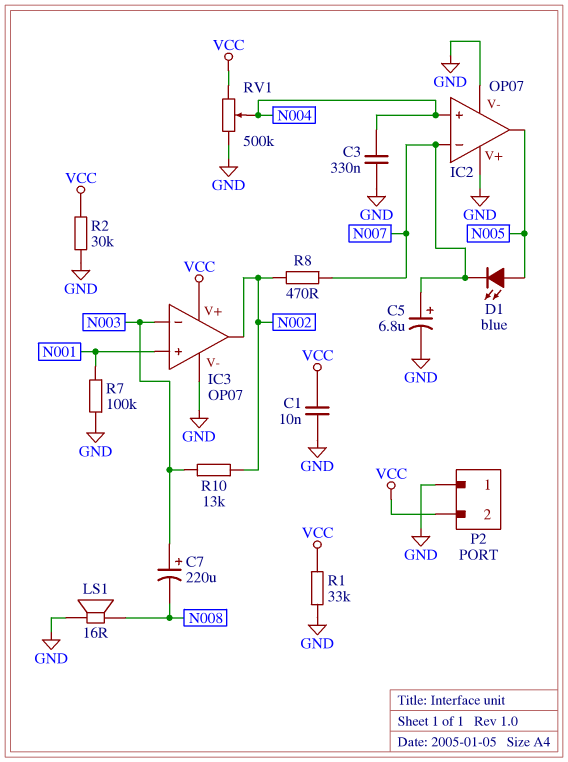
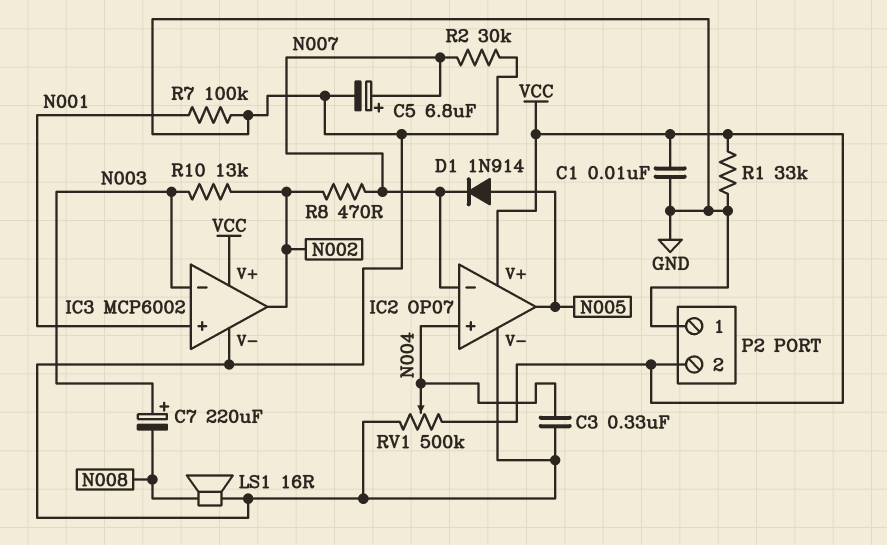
D1: LED blue (A N005, K N007) -> diode 1N914 (A N005, K N007)
IC2 pin V+: GND -> VCC
IC3: OP07 -> MCP6002
R2: 30k (GND, VCC) -> 30k (GND, N007)

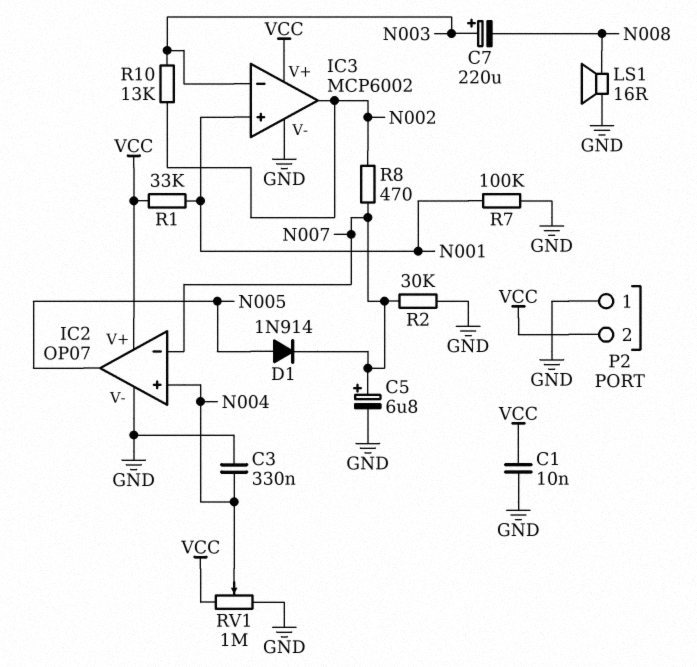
R1: 33k (GND, VCC) -> 33k (N001, VCC)
RV1: 500k (GND, VCC, wiper N004) -> 1M (GND, VCC, wiper N004)

